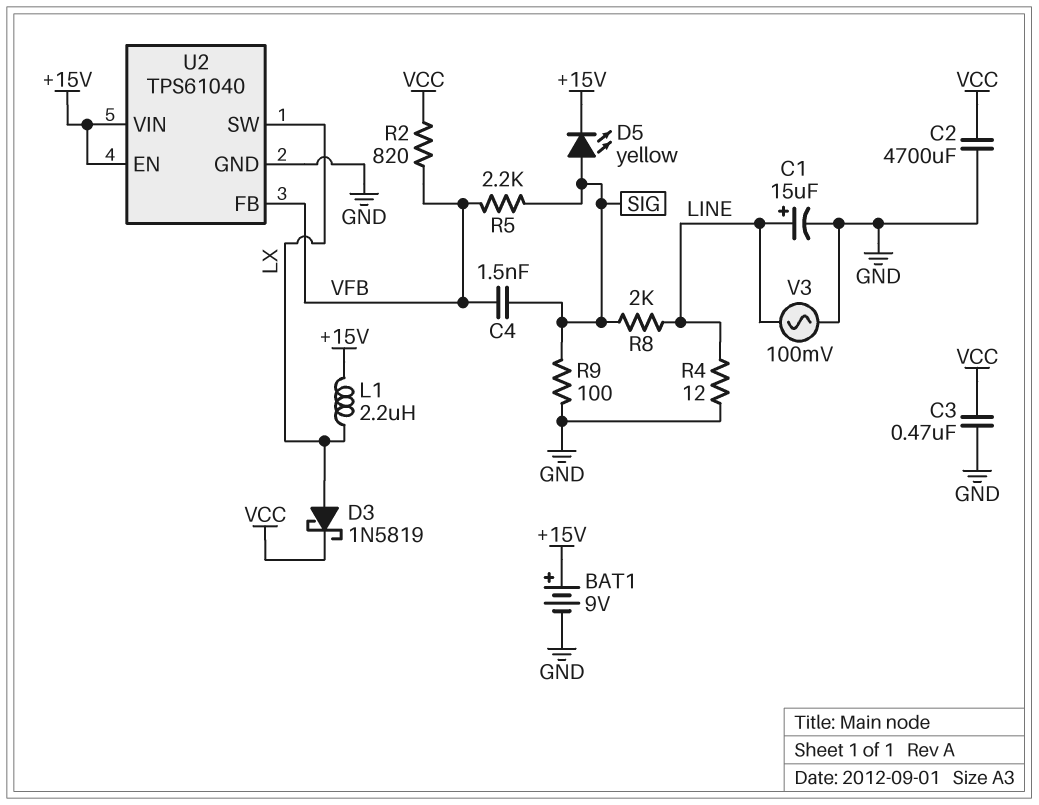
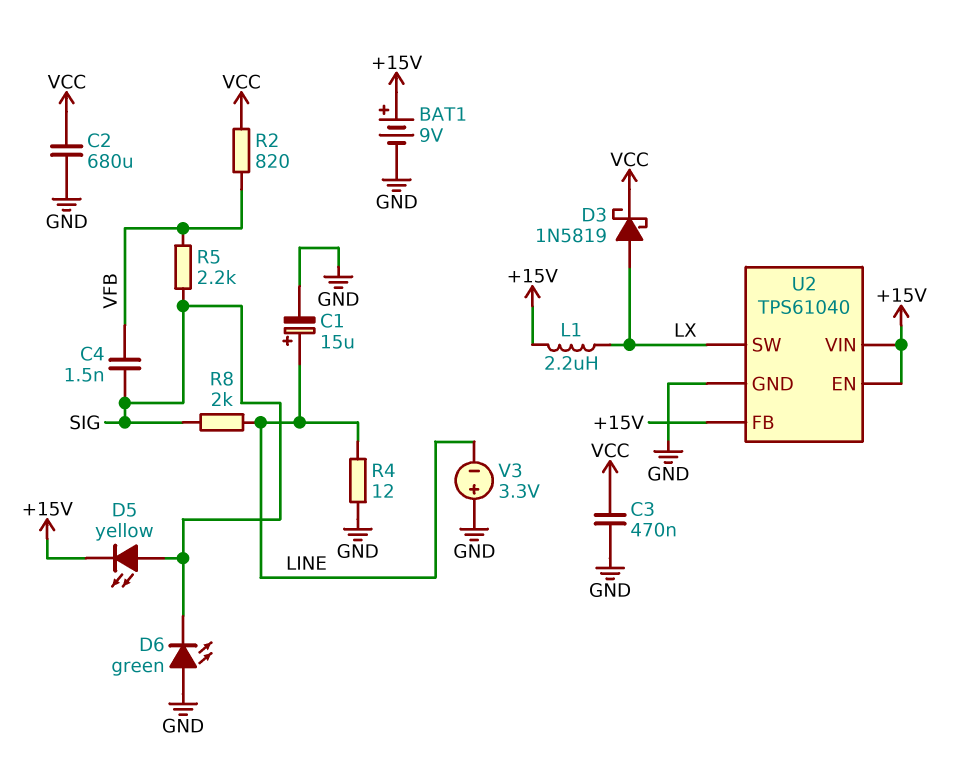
C2: 4700uF (GND, VCC) -> 680uF (GND, VCC)
D6: none -> LED green (A GND, K SIG)
R9: 100 (GND, SIG) -> none
U2 pin FB: VFB -> +15V
V3: AC 100mV (GND, LINE) -> 3.3V (plus GND, minus LINE)

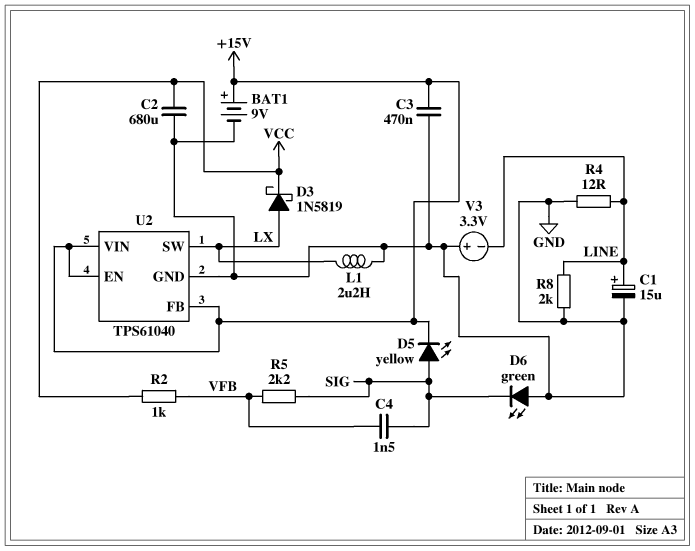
C3: 470nF (GND, VCC) -> 470nF (+15V, GND)
L1: 2.2uH (+15V, LX) -> 2.2uH (GND, LX)
R2: 820 (VCC, VFB) -> 1k (VCC, VFB)
R8: 2k (LINE, SIG) -> 2k (GND, LINE)

